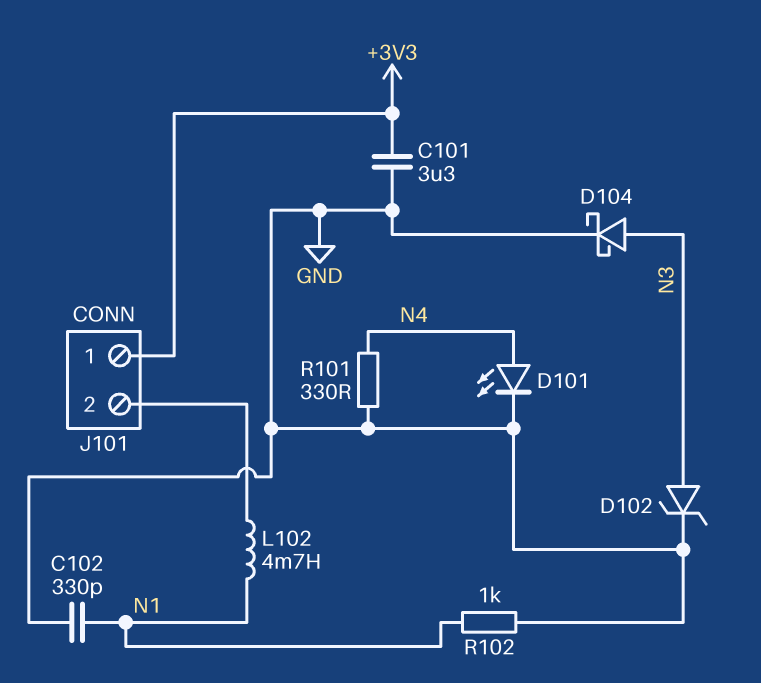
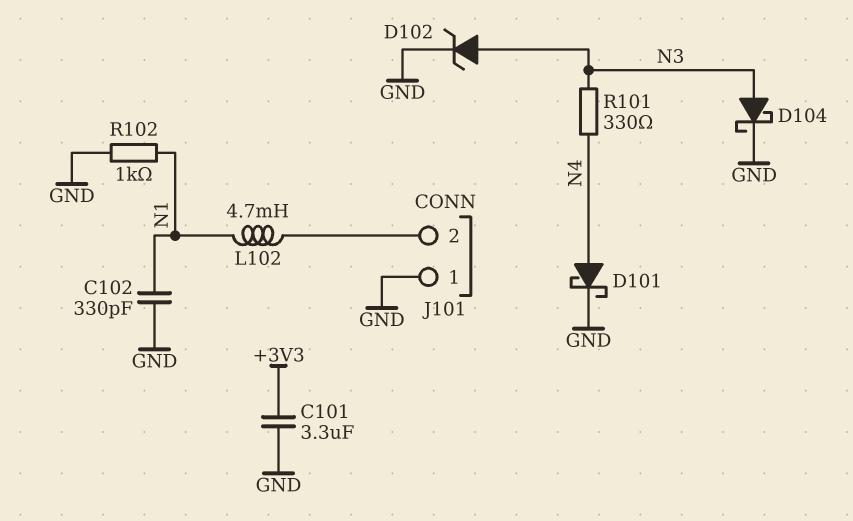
D101: LED (A N4, K GND) -> schottky (A N4, K GND)
J101 pin 1: +3V3 -> GND
R101: 330 (GND, N4) -> 330 (N3, N4)

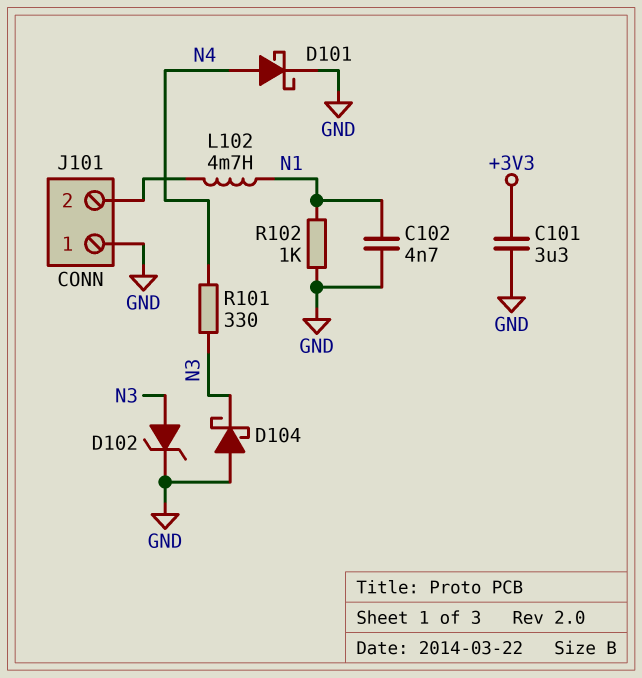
C102: 330pF (GND, N1) -> 4.7nF (GND, N1)
D104: schottky (A N3, K GND) -> schottky (A GND, K N3)

